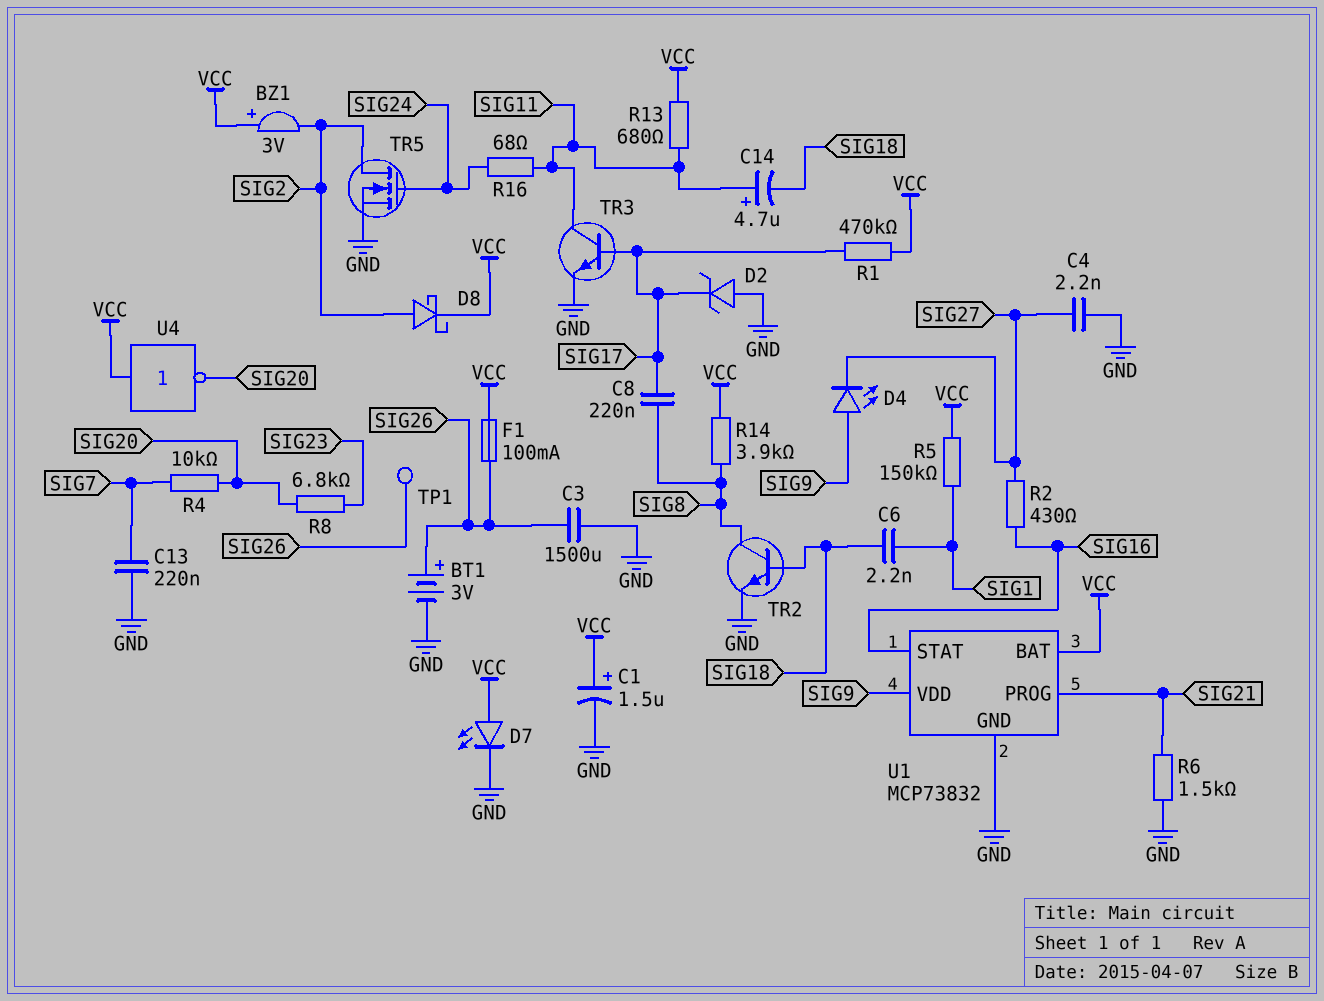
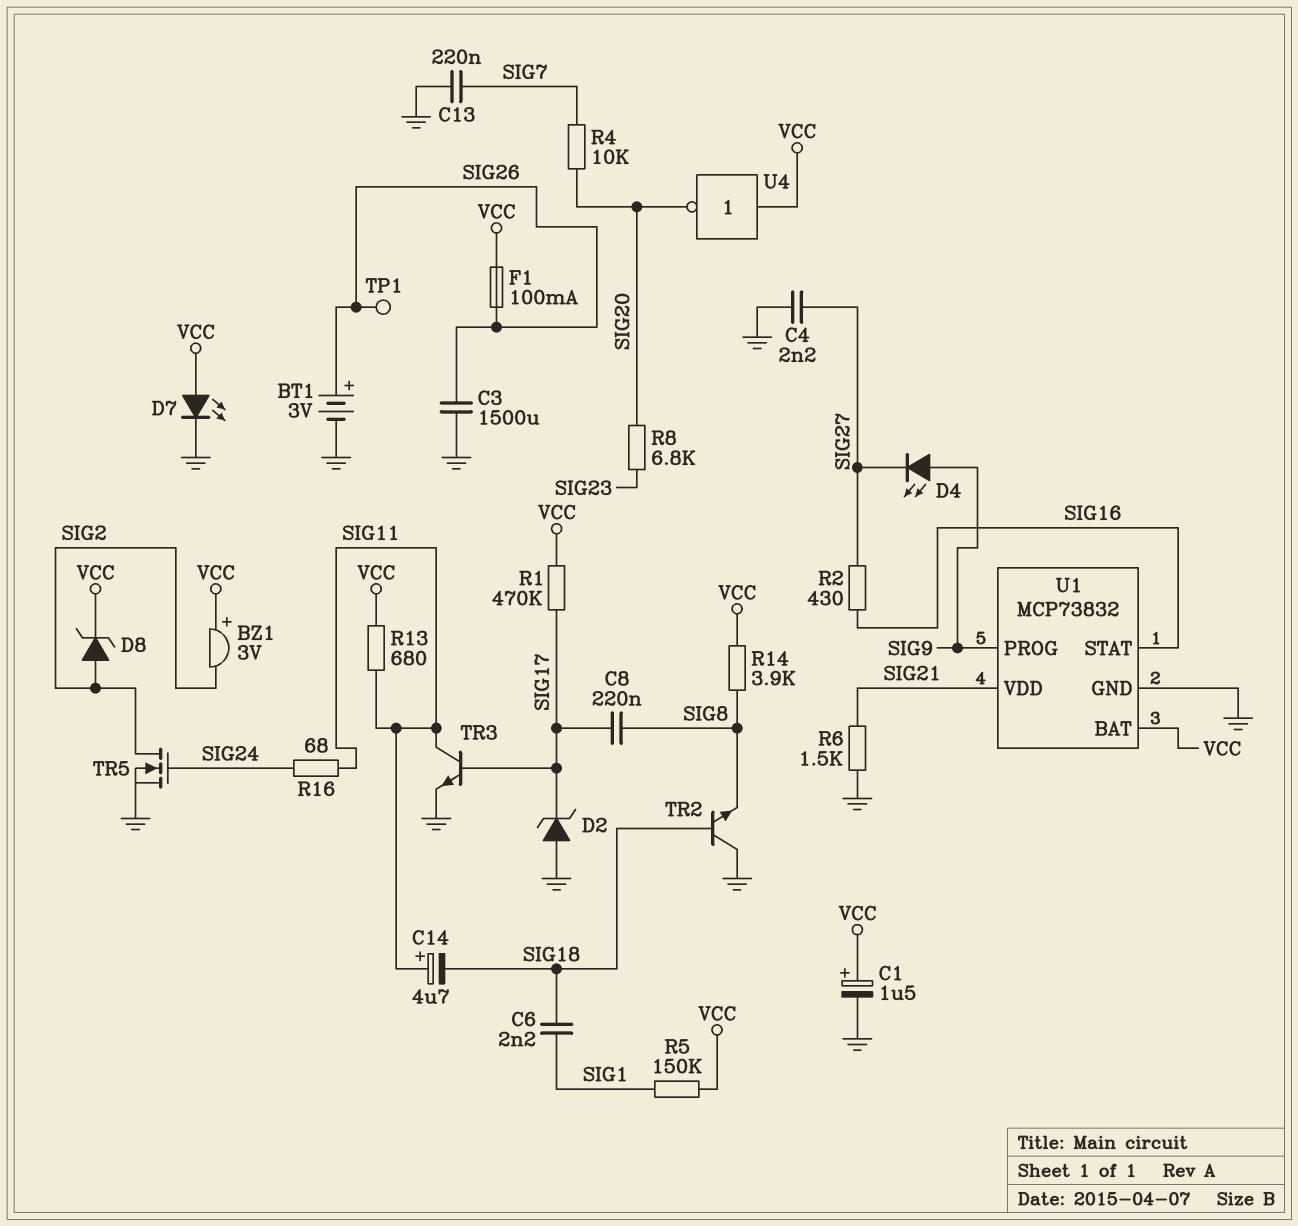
D8: schottky (A SIG2, K VCC) -> zener (A SIG2, K VCC)
TR2: NPN (B SIG18, C SIG8, E GND) -> NPN (B SIG18, C GND, E SIG8)
U1 pin PROG: SIG21 -> SIG9
U1 pin VDD: SIG9 -> SIG21

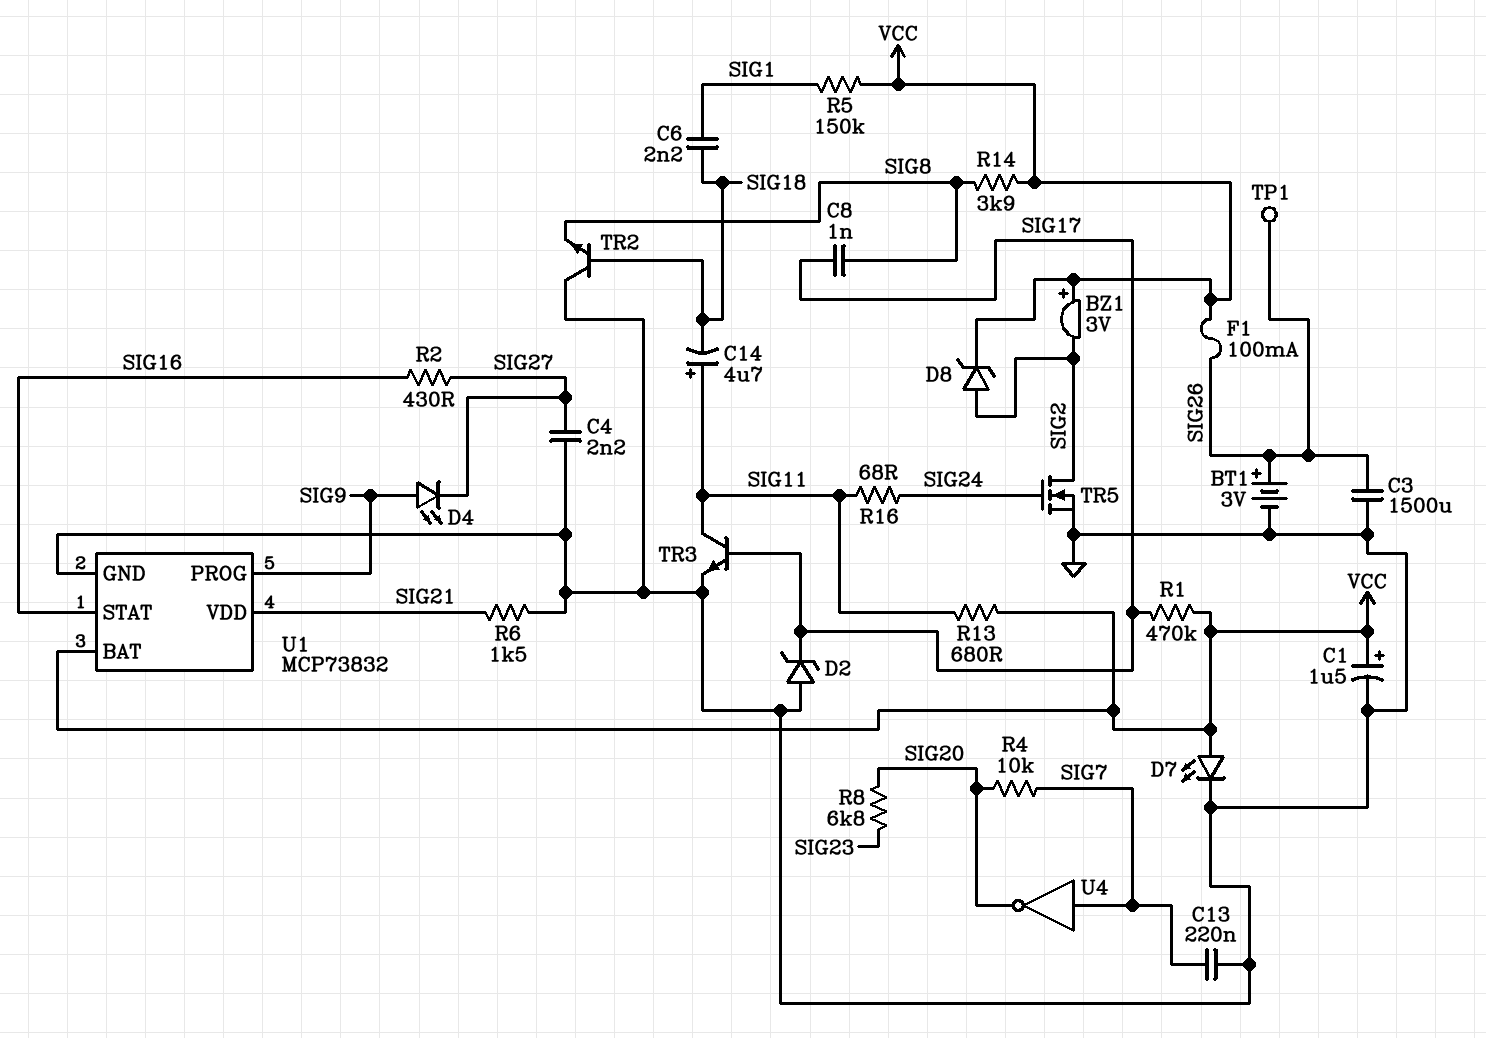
C8: 220nF (SIG8, SIG17) -> 1nF (SIG8, SIG17)
U4: NOT (in VCC, out SIG20) -> NOT (in SIG7, out SIG20)

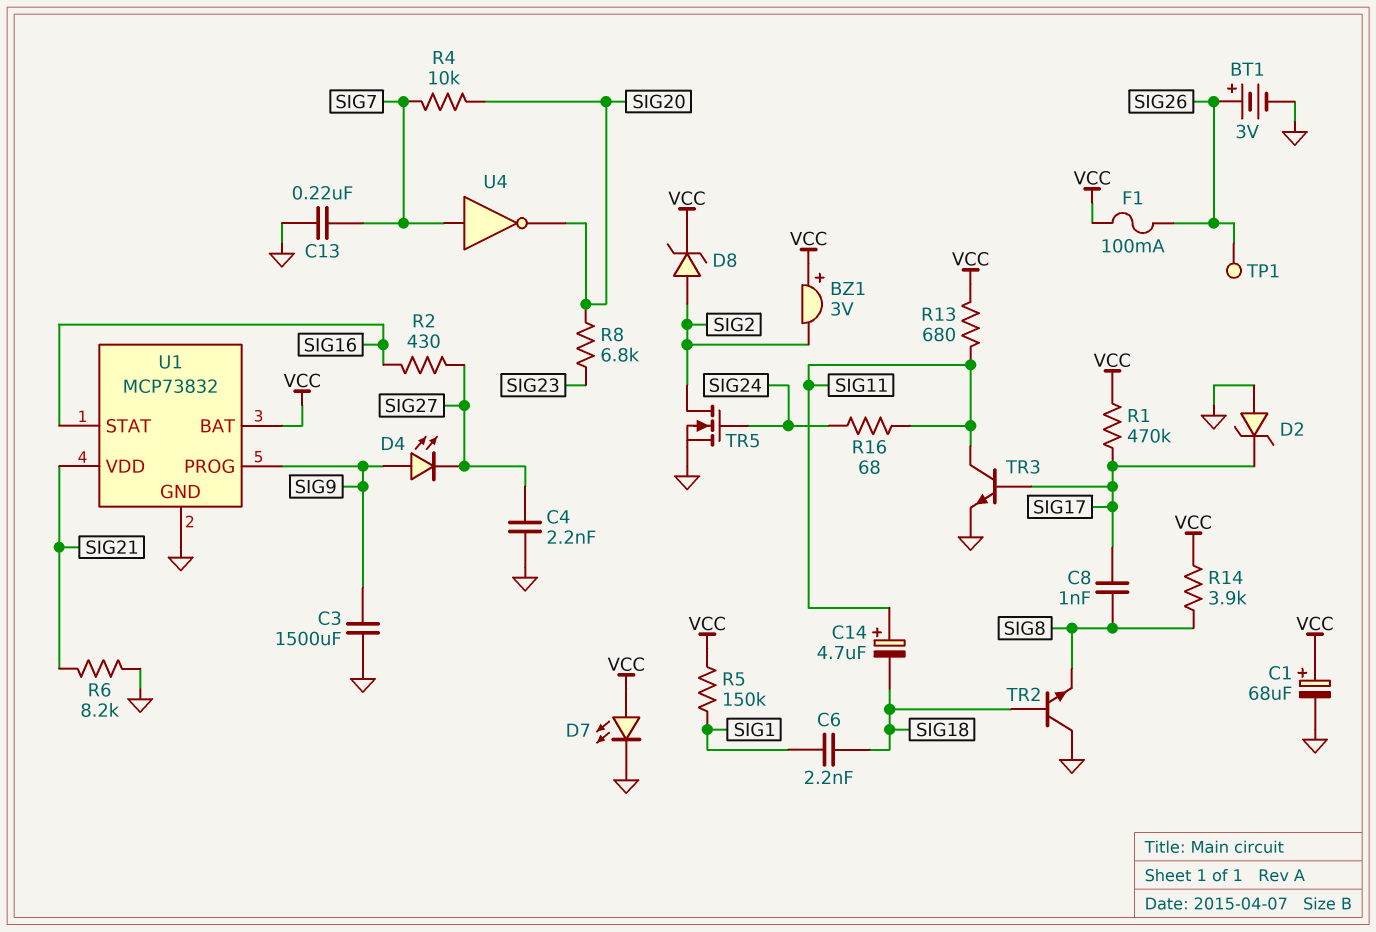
C1: 1.5uF (plus VCC, minus GND) -> 68uF (plus VCC, minus GND)
C3: 1500uF (GND, SIG26) -> 1500uF (GND, SIG9)
R6: 1.5k (GND, SIG21) -> 8.2k (GND, SIG21)

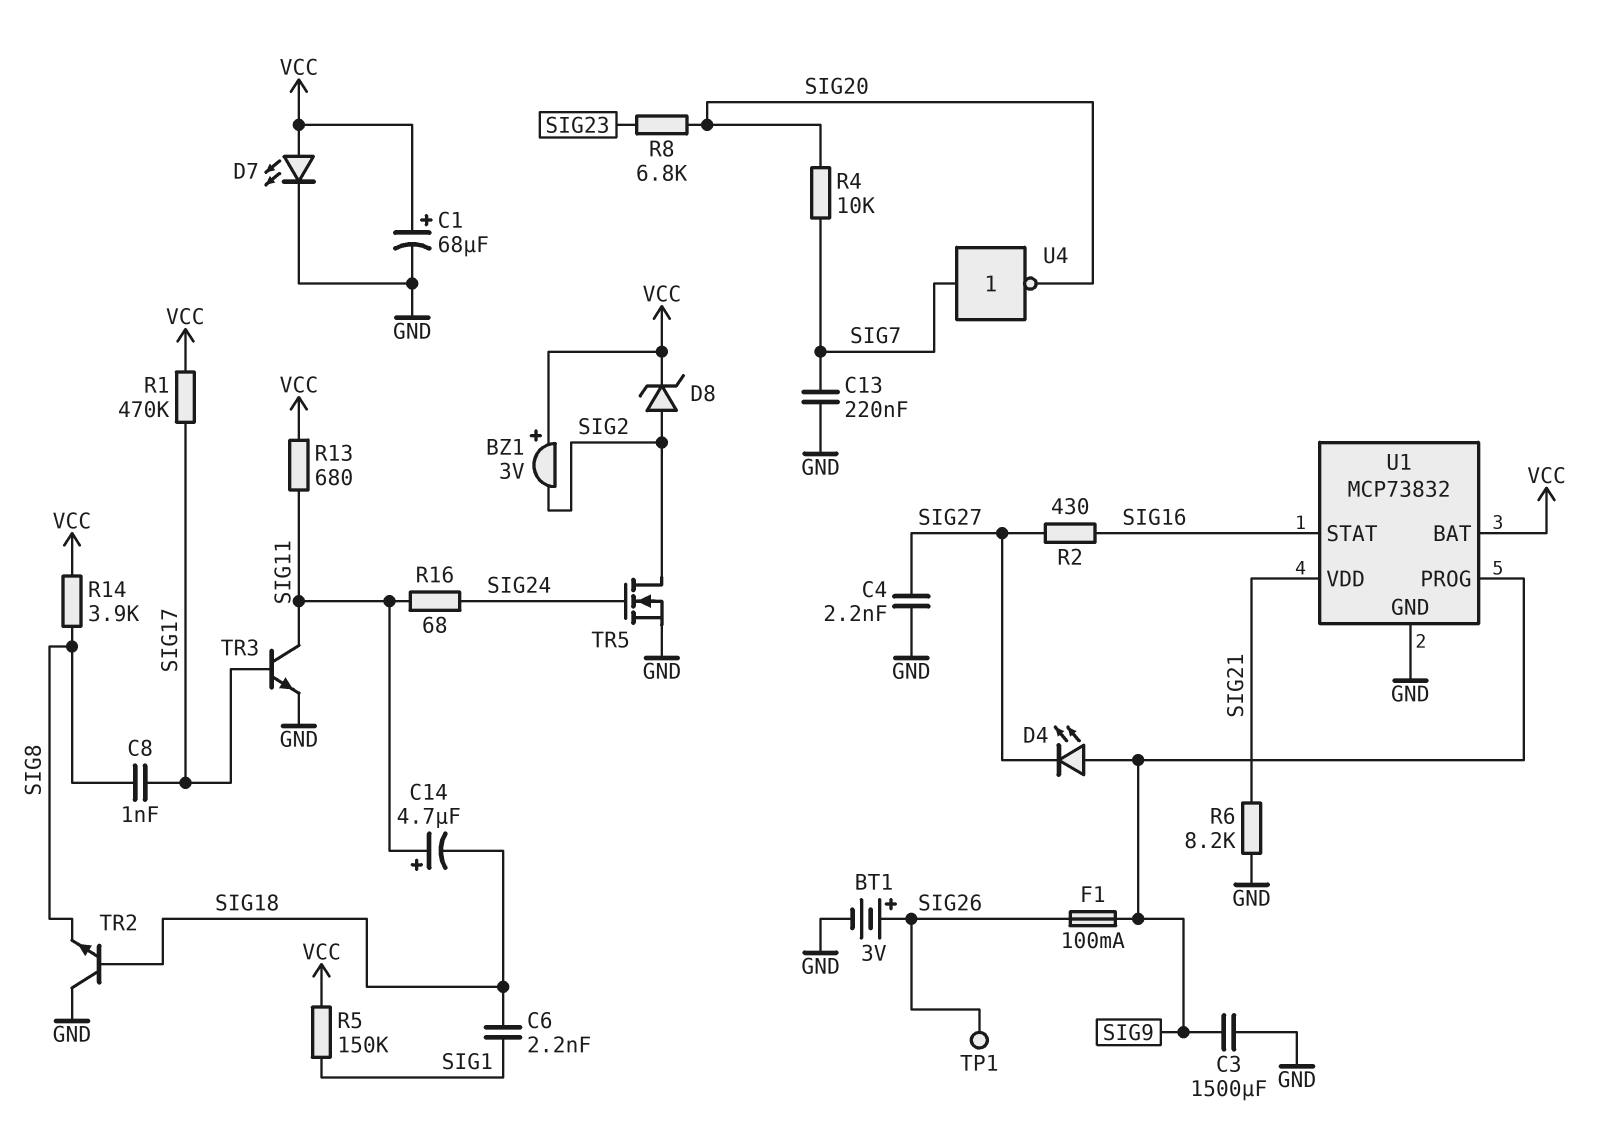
D2: zener (A GND, K SIG17) -> none
F1: 100mA (SIG26, VCC) -> 100mA (SIG9, SIG26)

